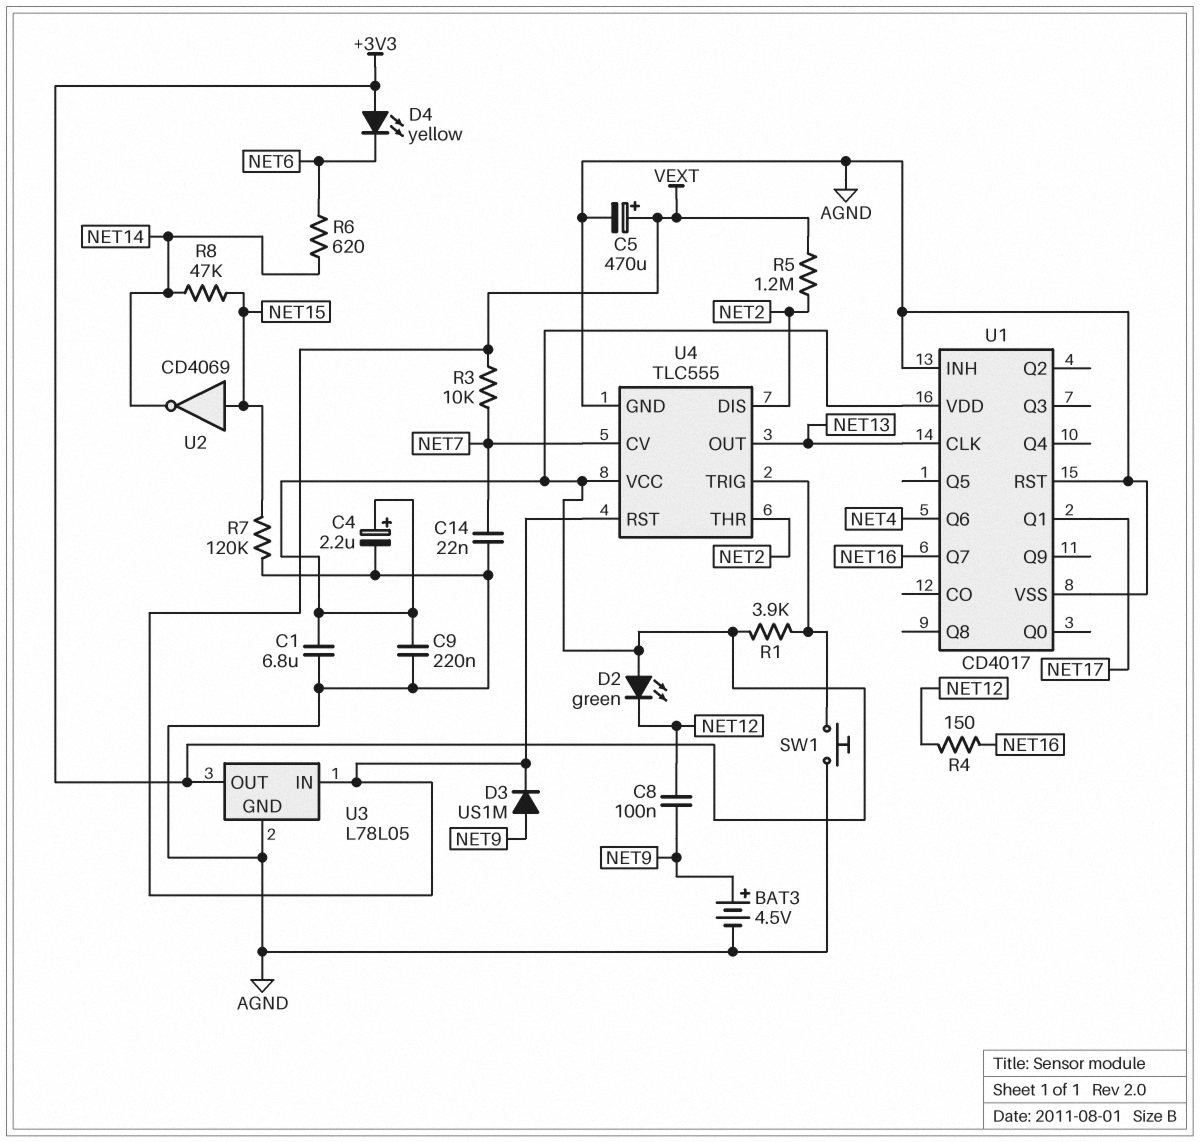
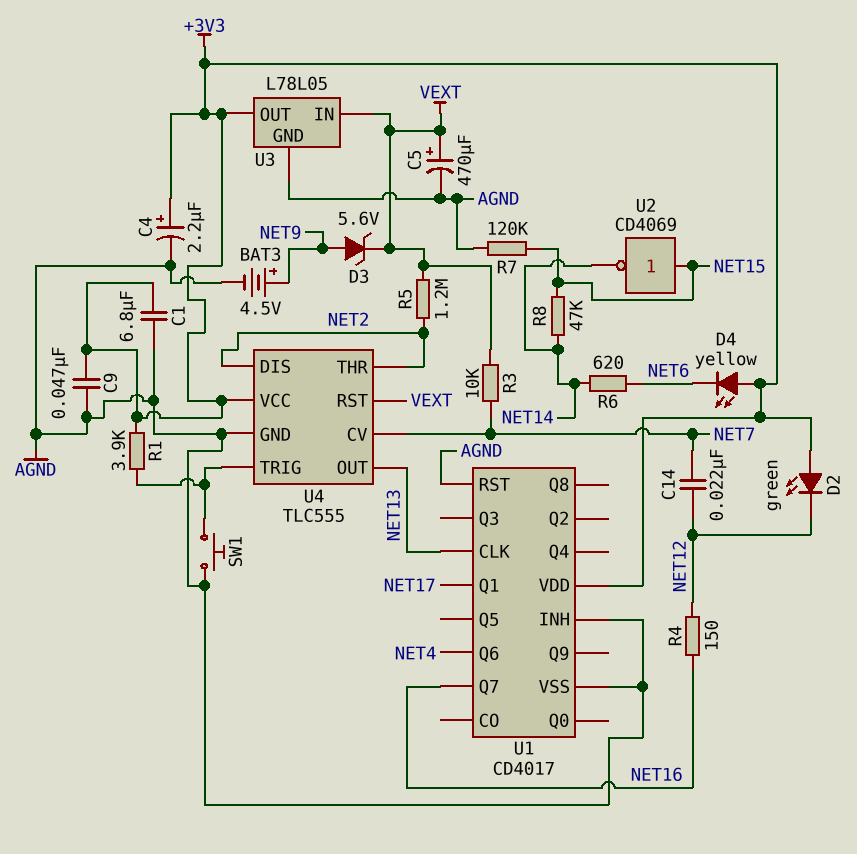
C8: 100nF (NET9, NET12) -> none
C9: 220nF (+3V3, AGND) -> 47nF (+3V3, AGND)
C14: 22nF (AGND, NET7) -> 22nF (NET7, NET12)
D3: diode US1M (A NET9, K VEXT) -> zener 5.6V (A NET9, K VEXT)

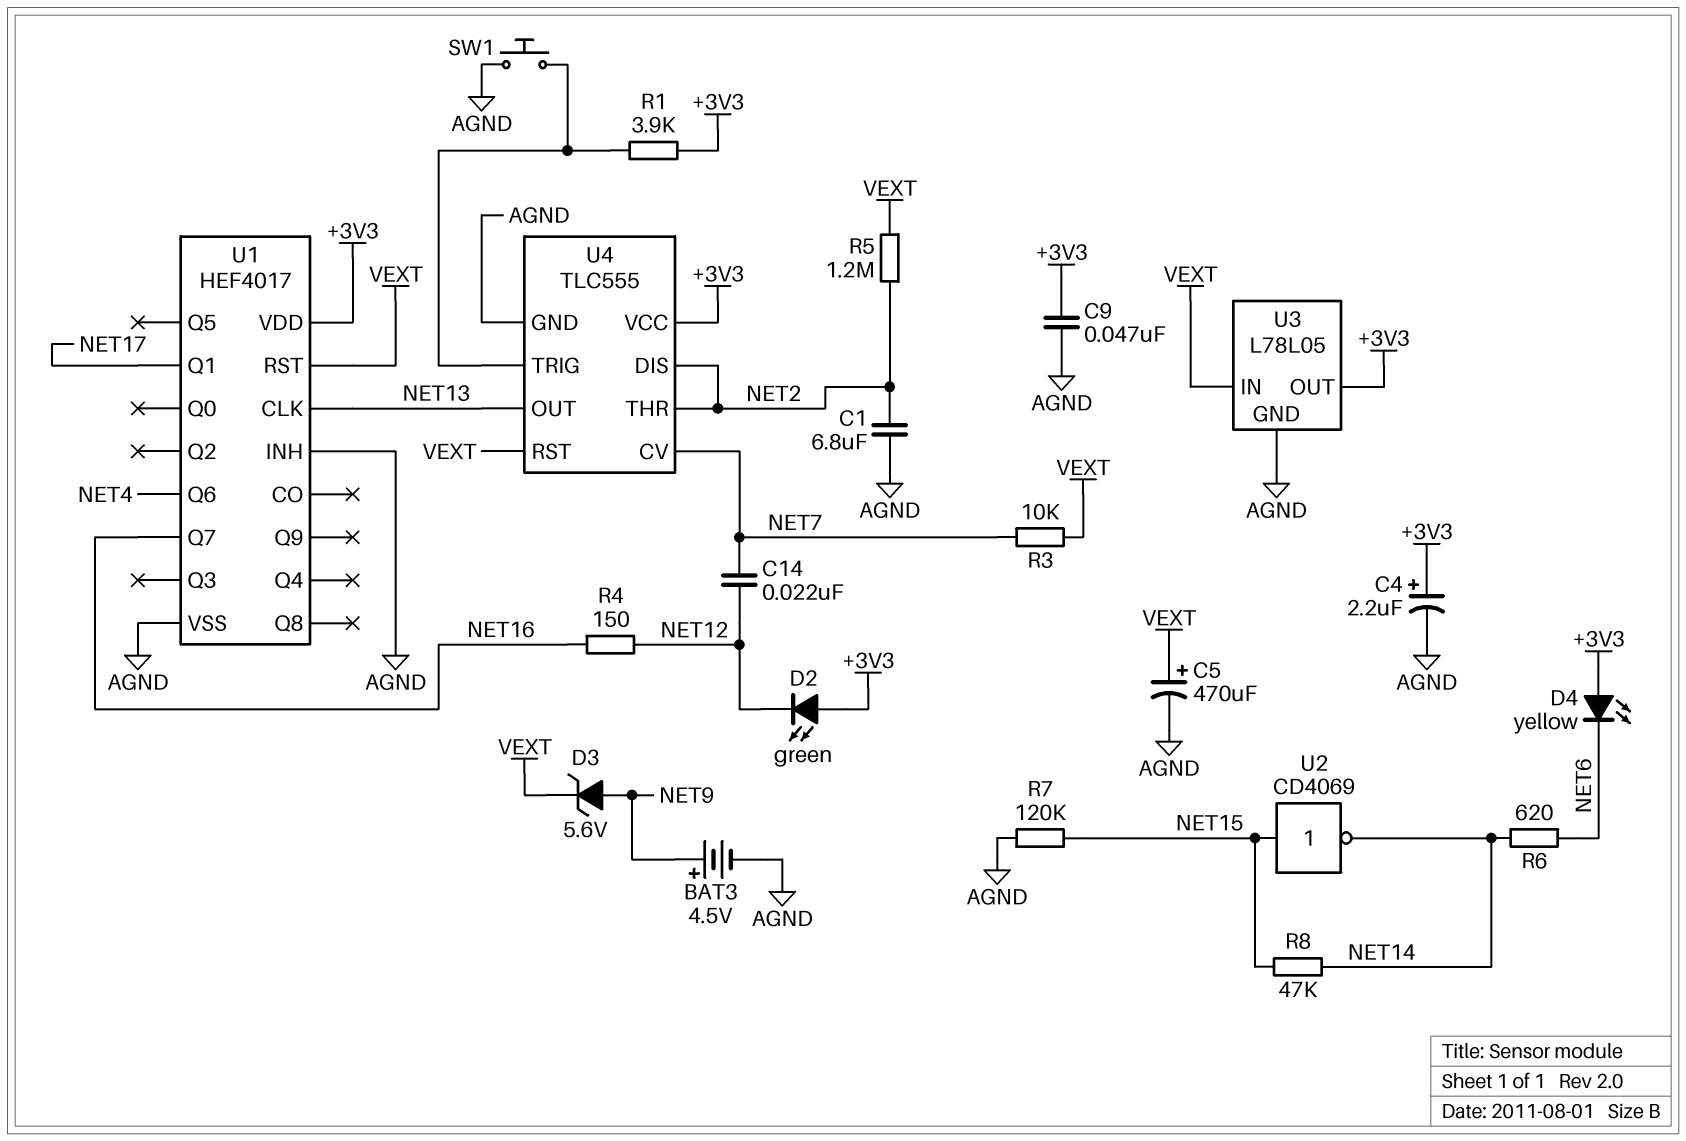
C1: 6.8uF (+3V3, AGND) -> 6.8uF (AGND, NET2)
U1: CD4017 -> HEF4017
U1 pin RST: AGND -> VEXT

